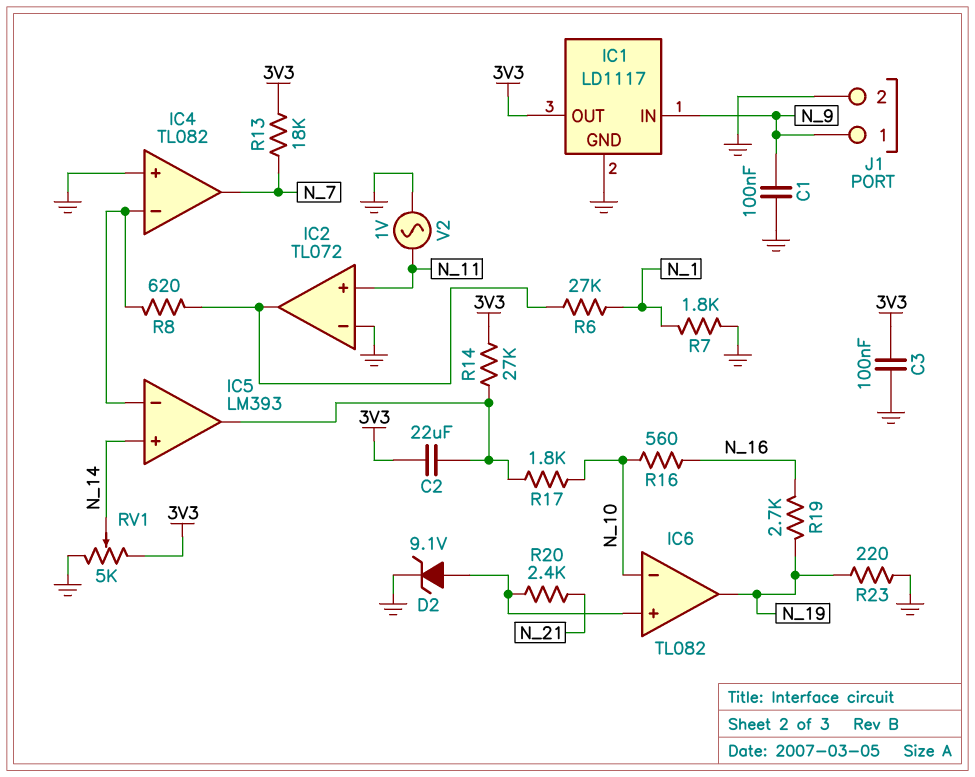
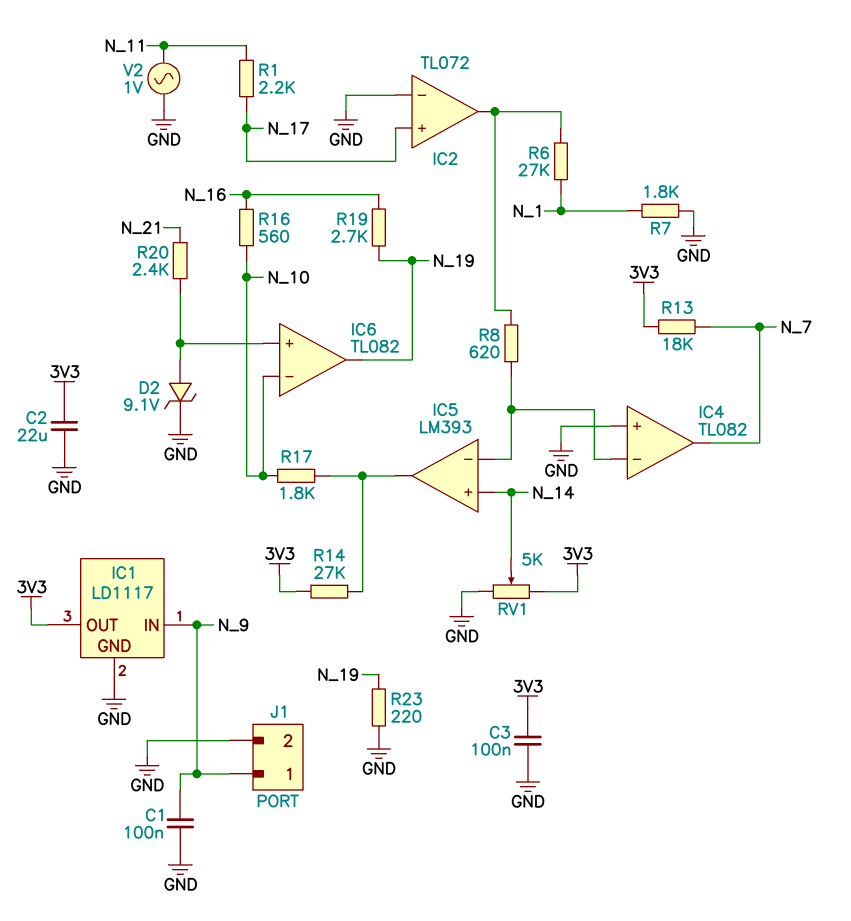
C2: 22uF (3V3, IC5/out) -> 22uF (3V3, GND)
IC2 pin in+: N_11 -> N_17
R1: none -> 2.2k (N_11, N_17)

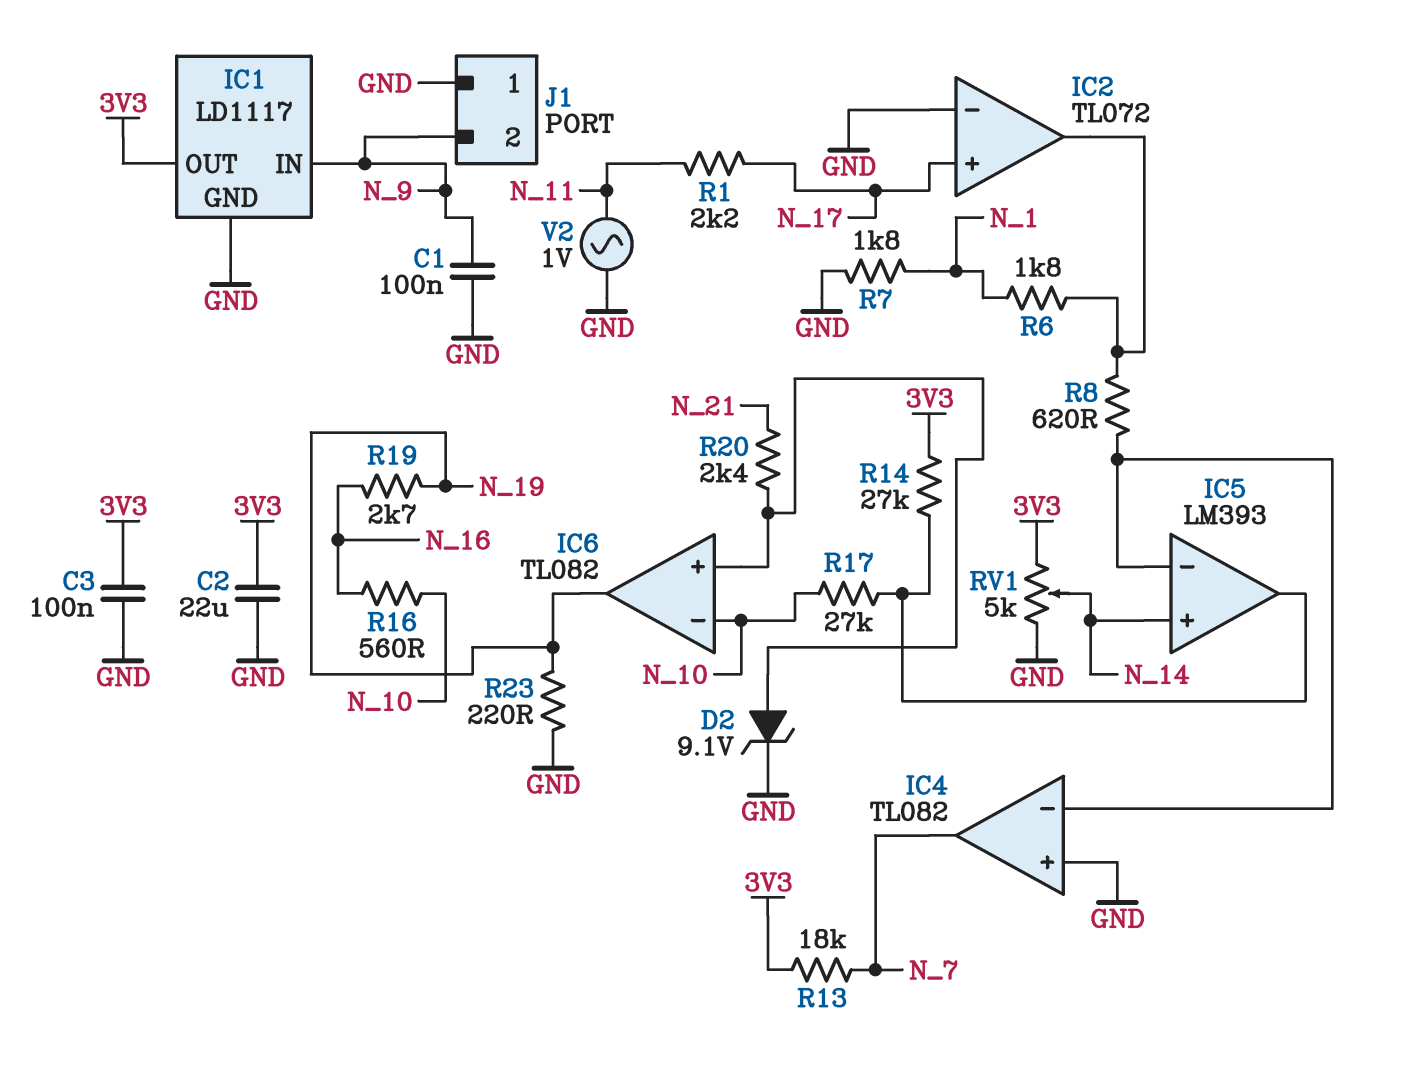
J1 pin 1: N_9 -> GND
J1 pin 2: GND -> N_9
R6: 27k (IC2/out, N_1) -> 1.8k (IC2/out, N_1)
R17: 1.8k (IC5/out, N_10) -> 27k (IC5/out, N_10)

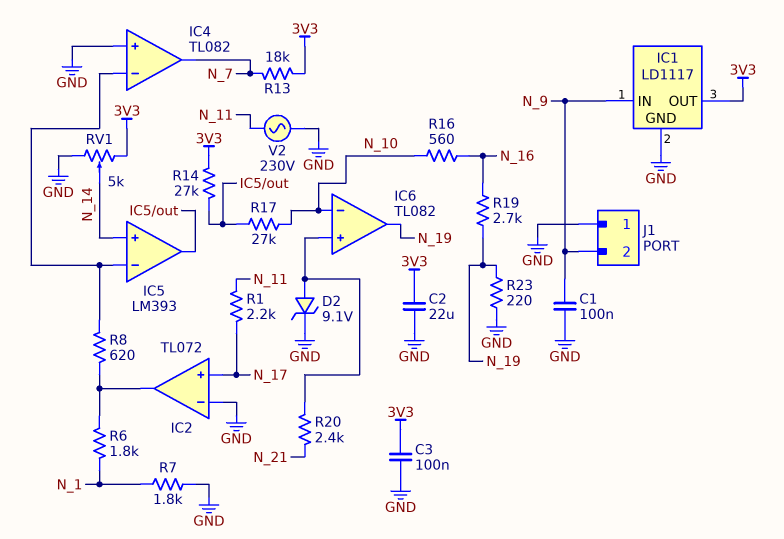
V2: AC 1V (GND, N_11) -> AC 230V (GND, N_11)

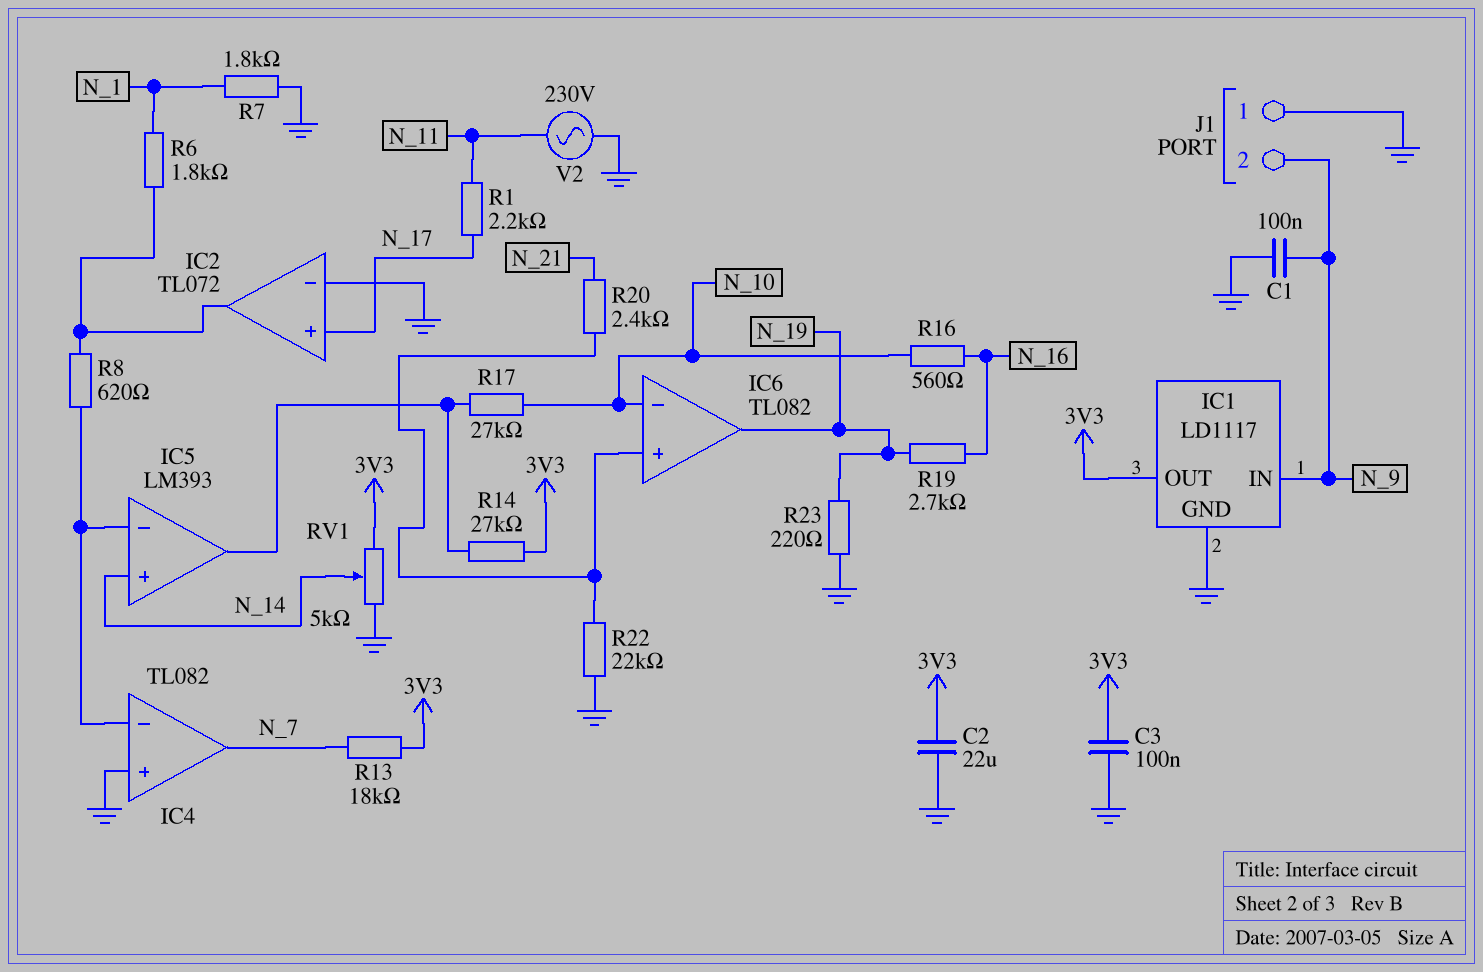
D2: zener 9.1V (A IC6/in+, K GND) -> none
R22: none -> 22k (GND, IC6/in+)

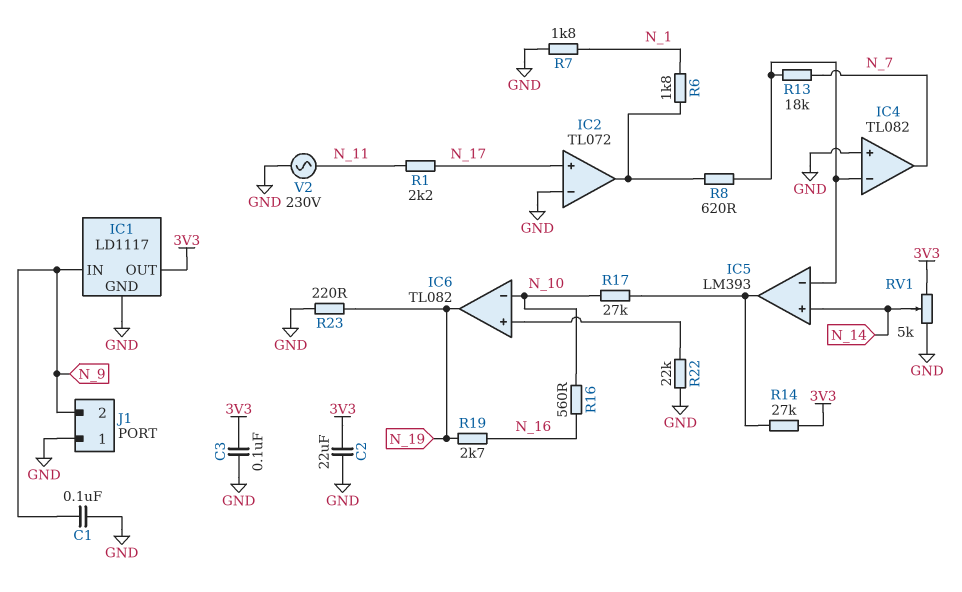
R13: 18k (3V3, N_7) -> 18k (IC4/in-, N_7)
R20: 2.4k (IC6/in+, N_21) -> none

